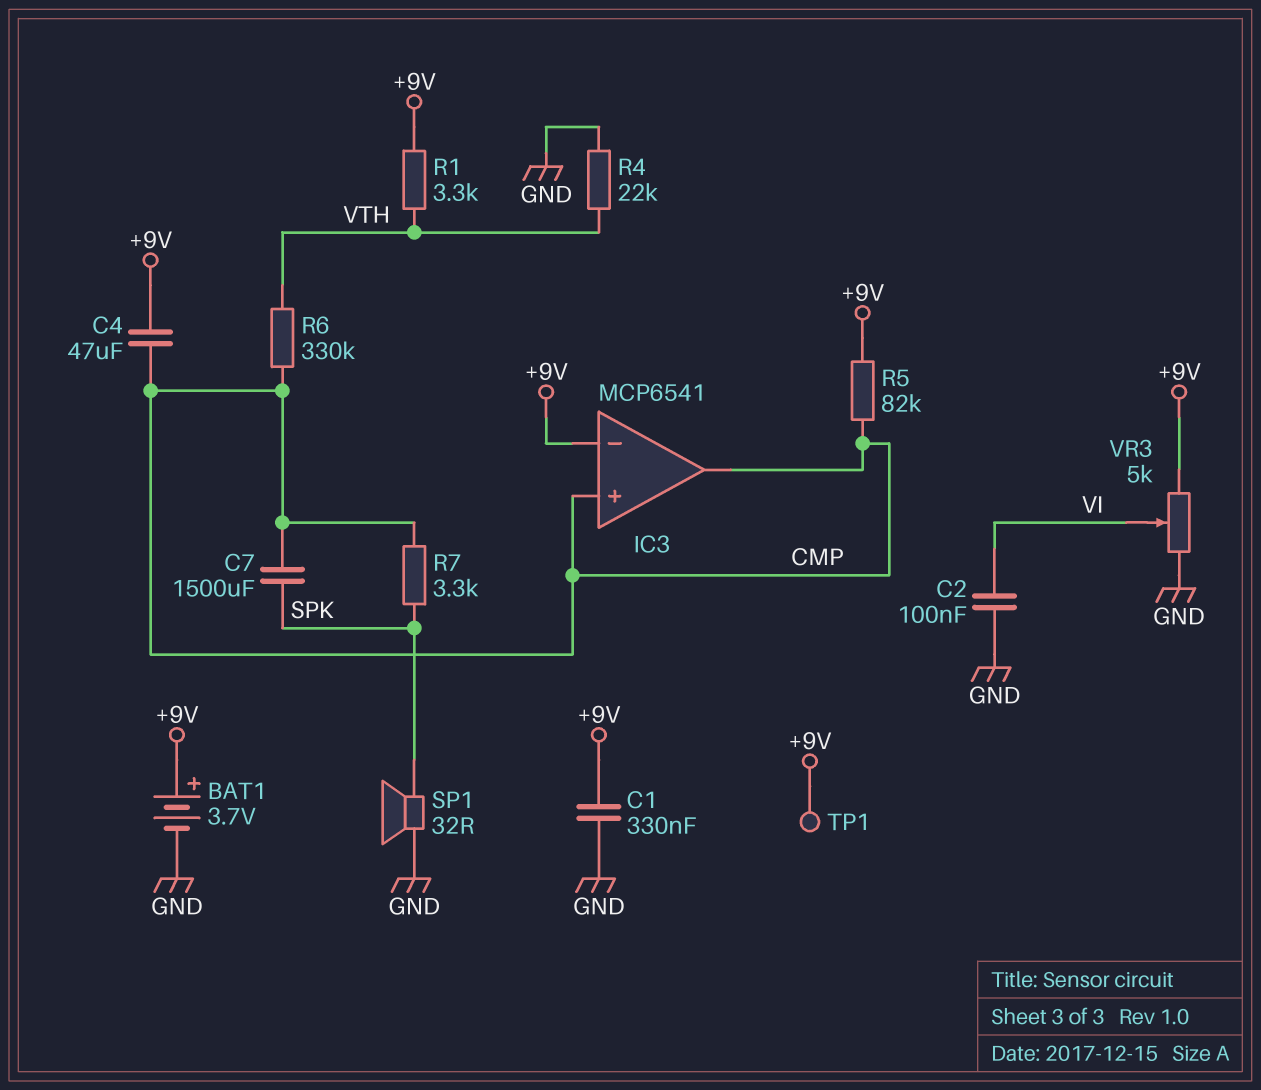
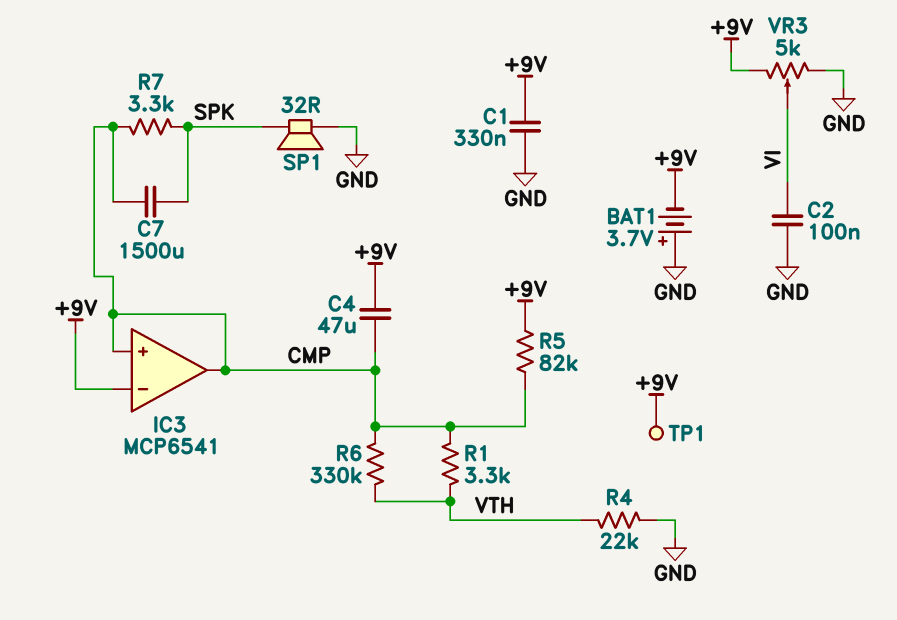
BAT1: 3.7V (plus +9V, minus GND) -> 3.7V (plus GND, minus +9V)
R1: 3.3k (+9V, VTH) -> 3.3k (CMP, VTH)

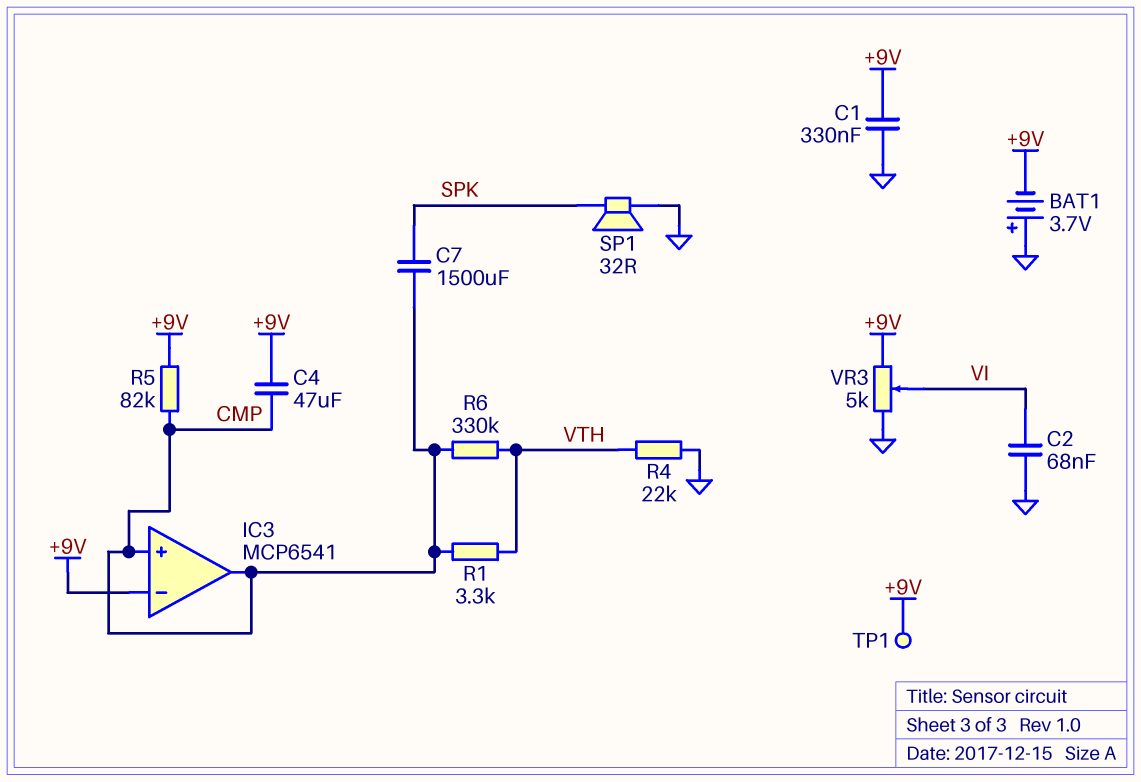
C2: 100nF (GND, VI) -> 68nF (GND, VI)
R7: 3.3k (CMP, SPK) -> none

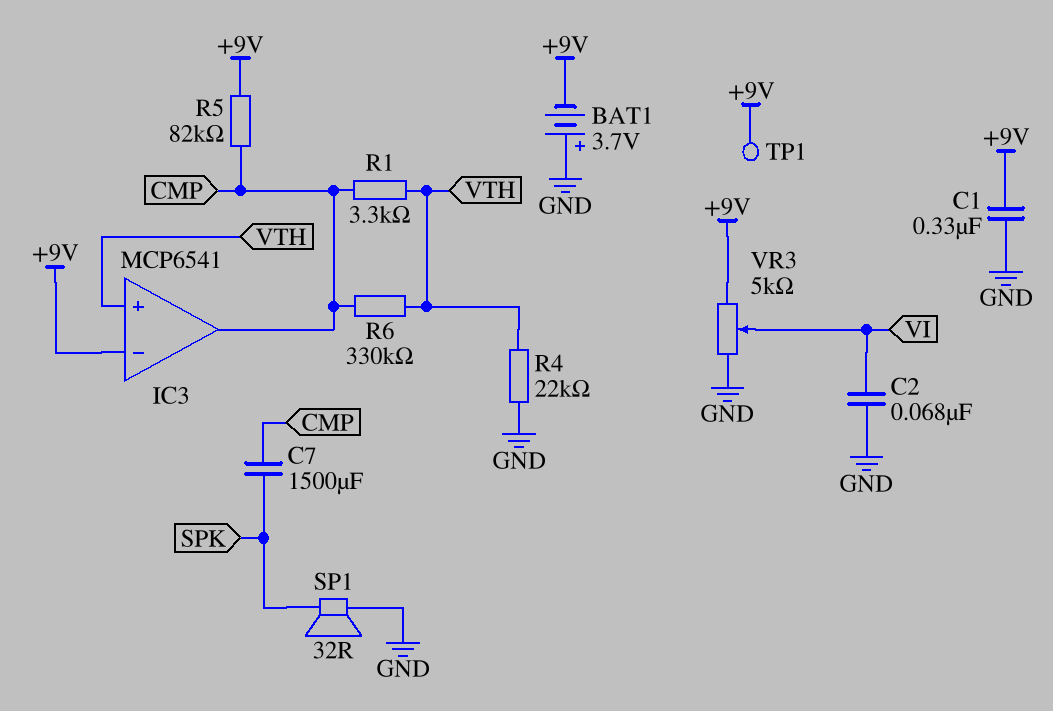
C4: 47uF (+9V, CMP) -> none
IC3 pin in+: CMP -> VTH

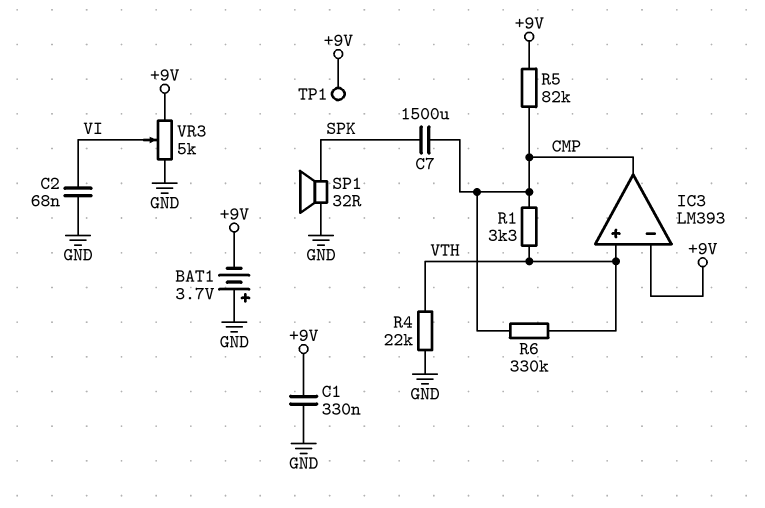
IC3: MCP6541 -> LM393

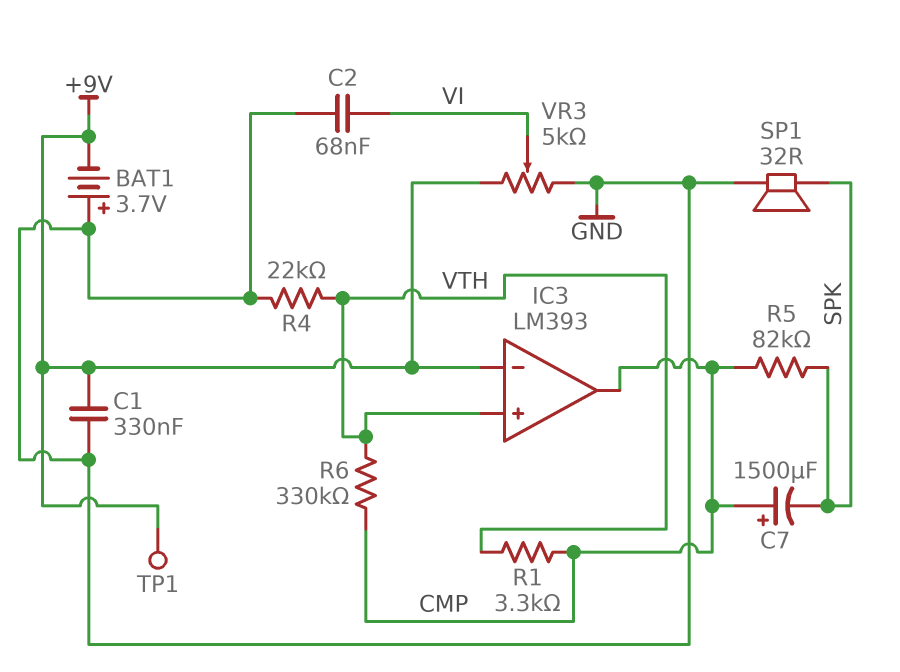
C7: 1500uF (CMP, SPK) -> 1500uF (plus CMP, minus SPK)
R5: 82k (+9V, CMP) -> 82k (CMP, SPK)

